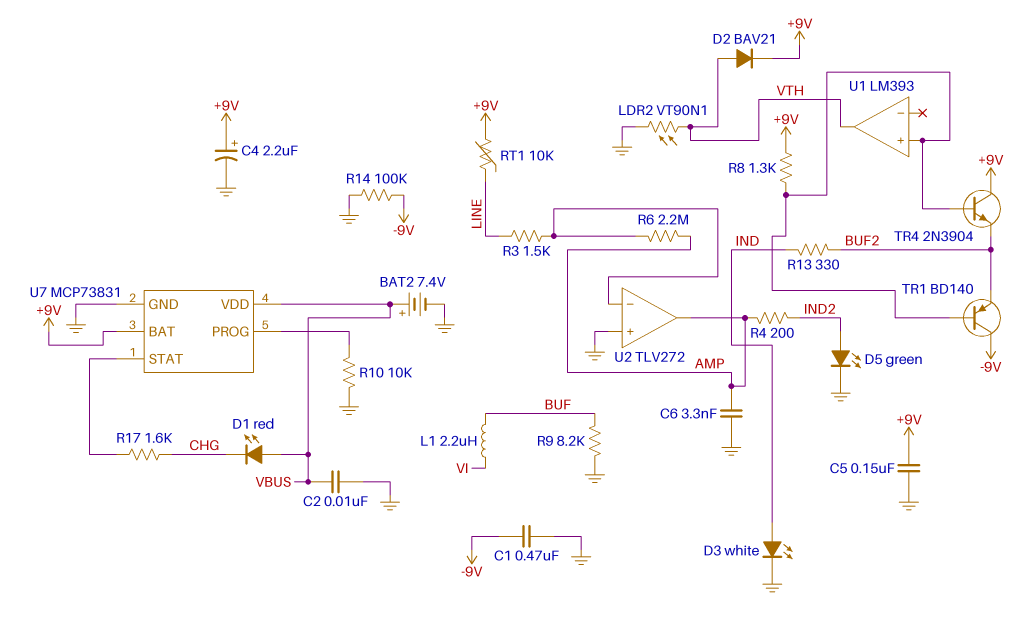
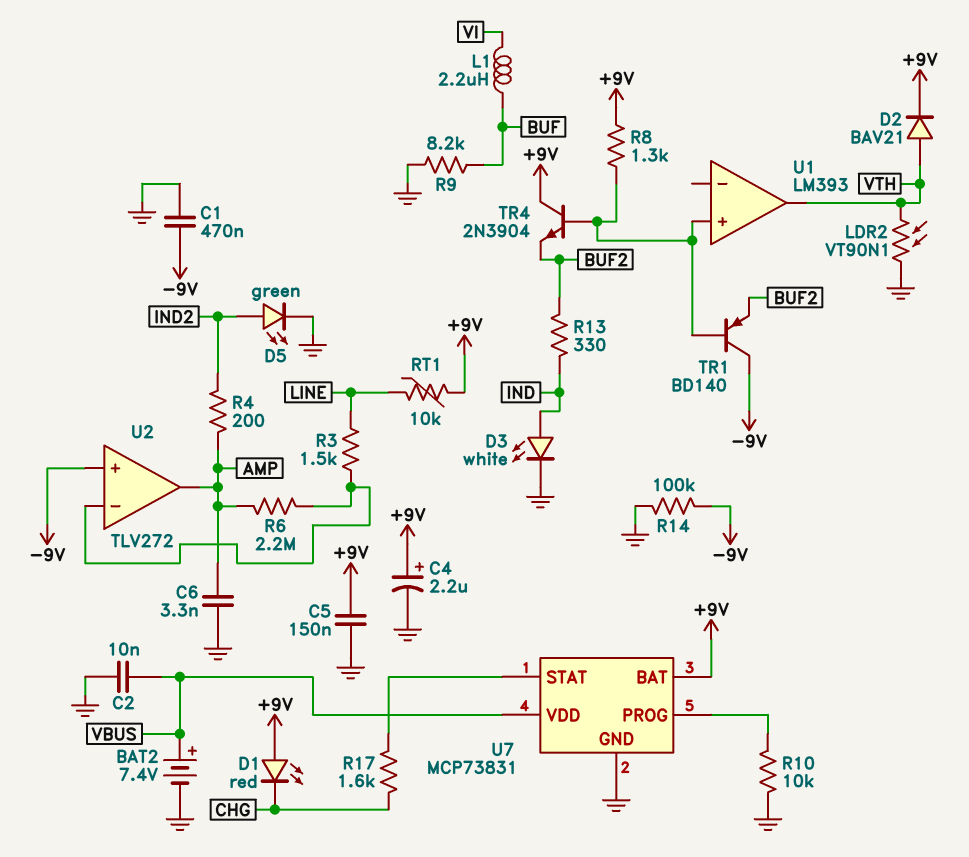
D1: LED red (A VBUS, K CHG) -> LED red (A +9V, K CHG)
U2 pin in+: GND -> -9V

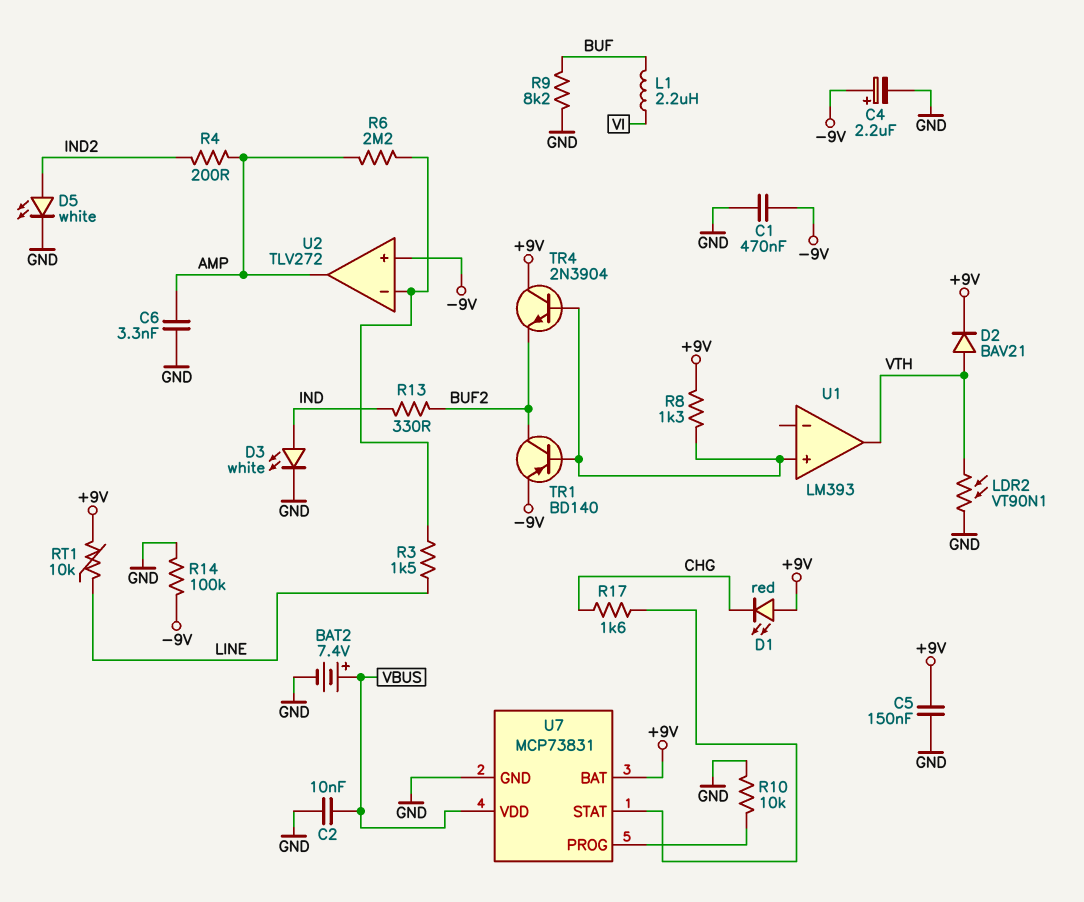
C4: 2.2uF (plus +9V, minus GND) -> 2.2uF (plus -9V, minus GND)
D5: LED green (A IND2, K GND) -> LED white (A IND2, K GND)
TR1: PNP BD140 (B U1/in+, C -9V, E BUF2) -> PNP BD140 (B U1/in+, C BUF2, E -9V)

